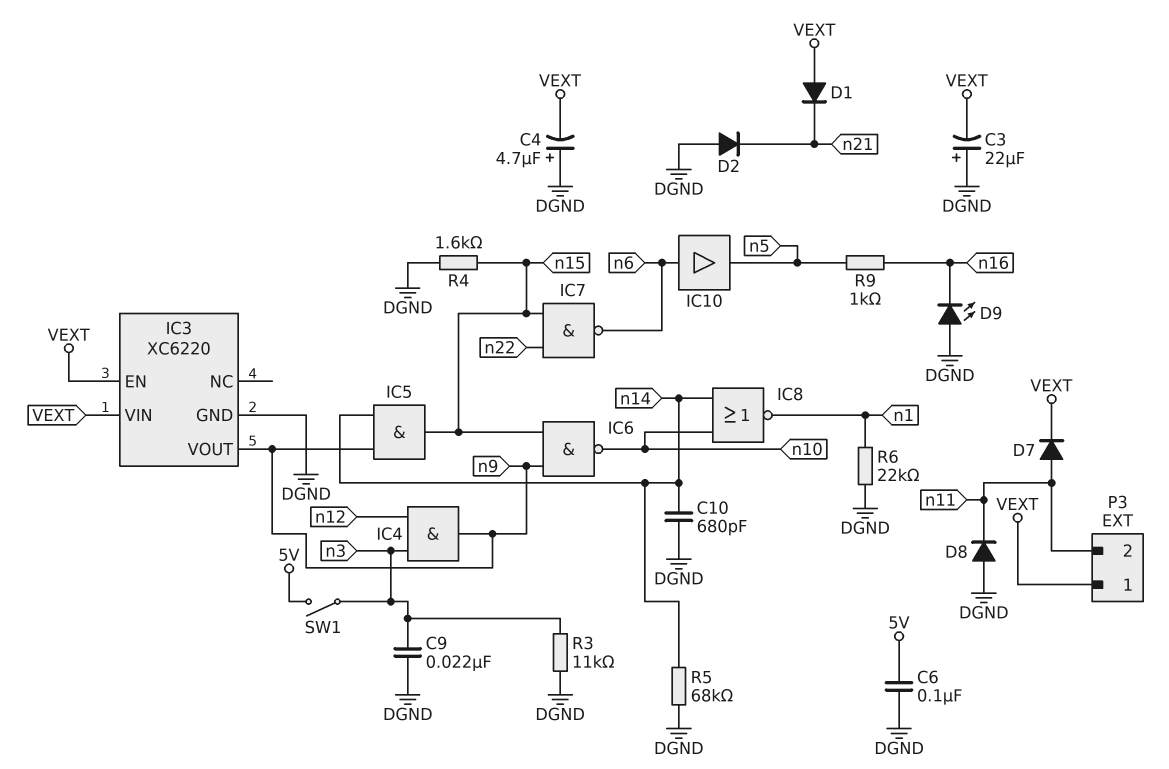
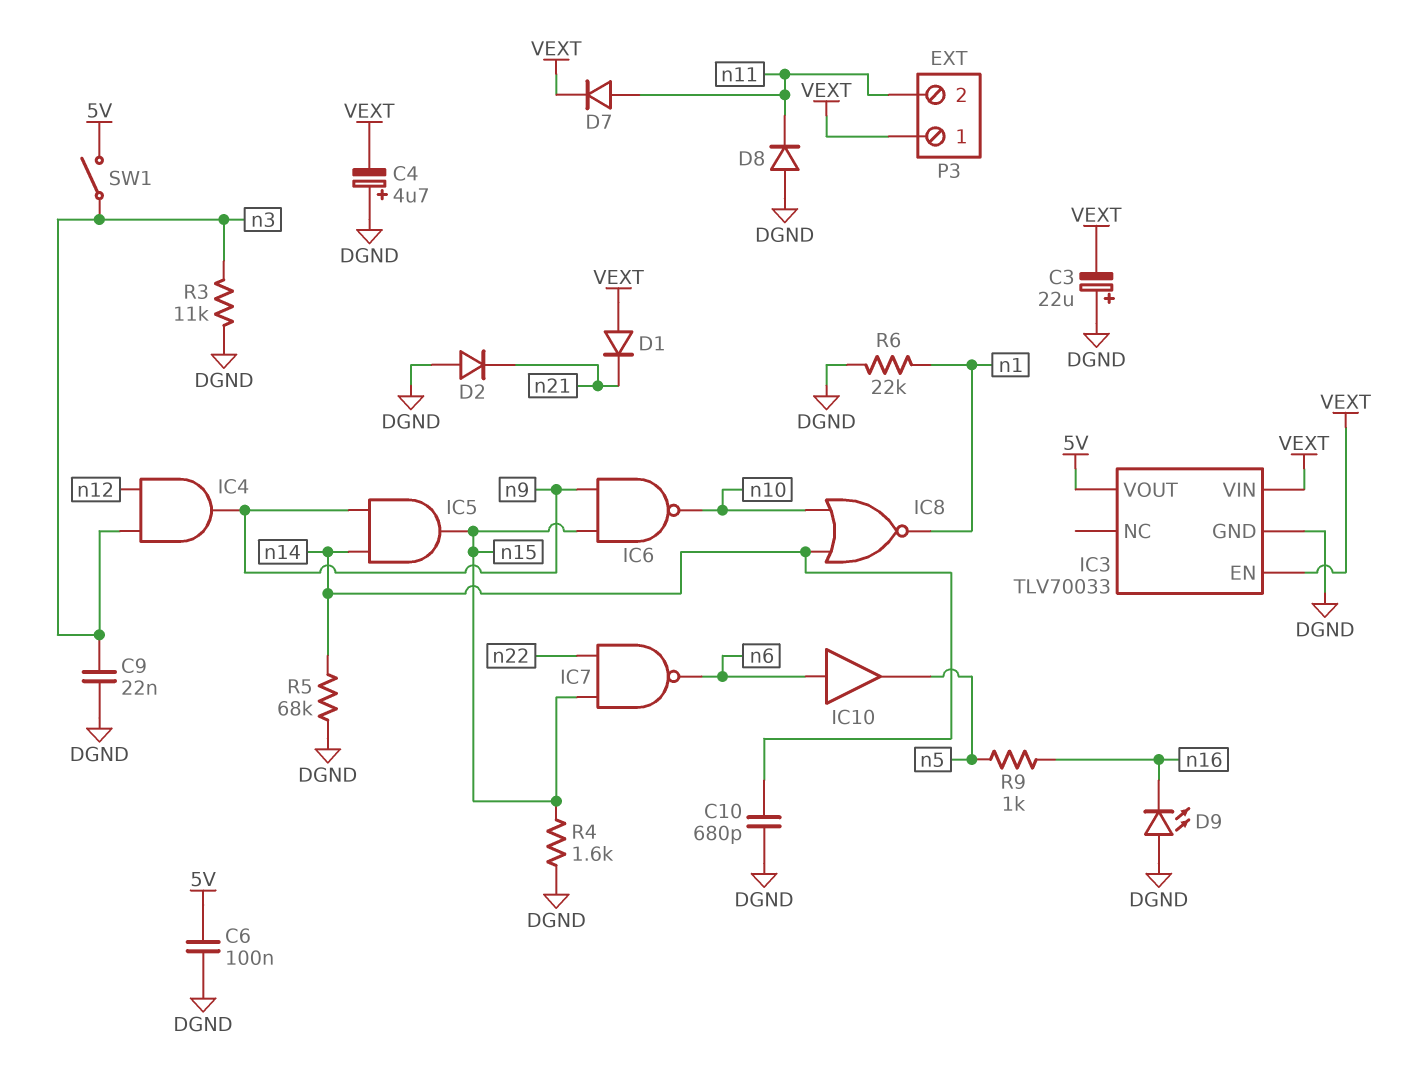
IC3: XC6220 -> TLV70033
IC3 pin VOUT: n9 -> 5V

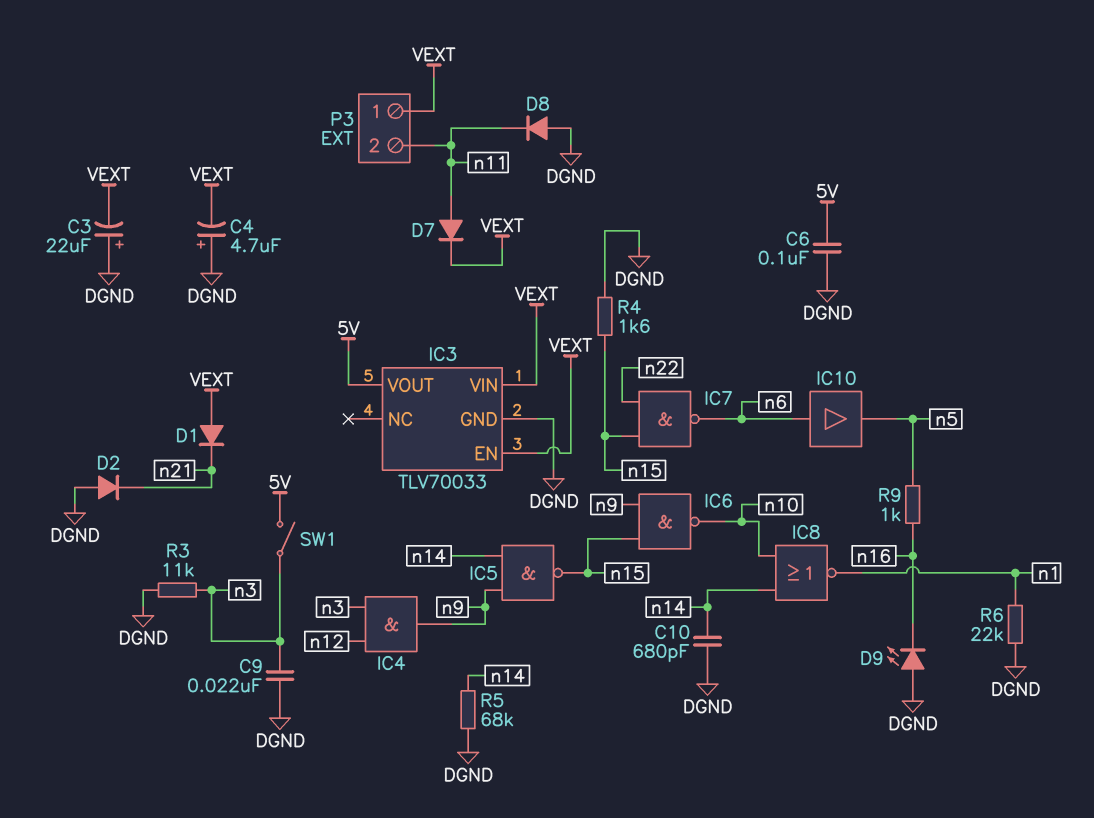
IC5: AND (in n9, in n14, out n15) -> NAND (in n9, in n14, out n15)

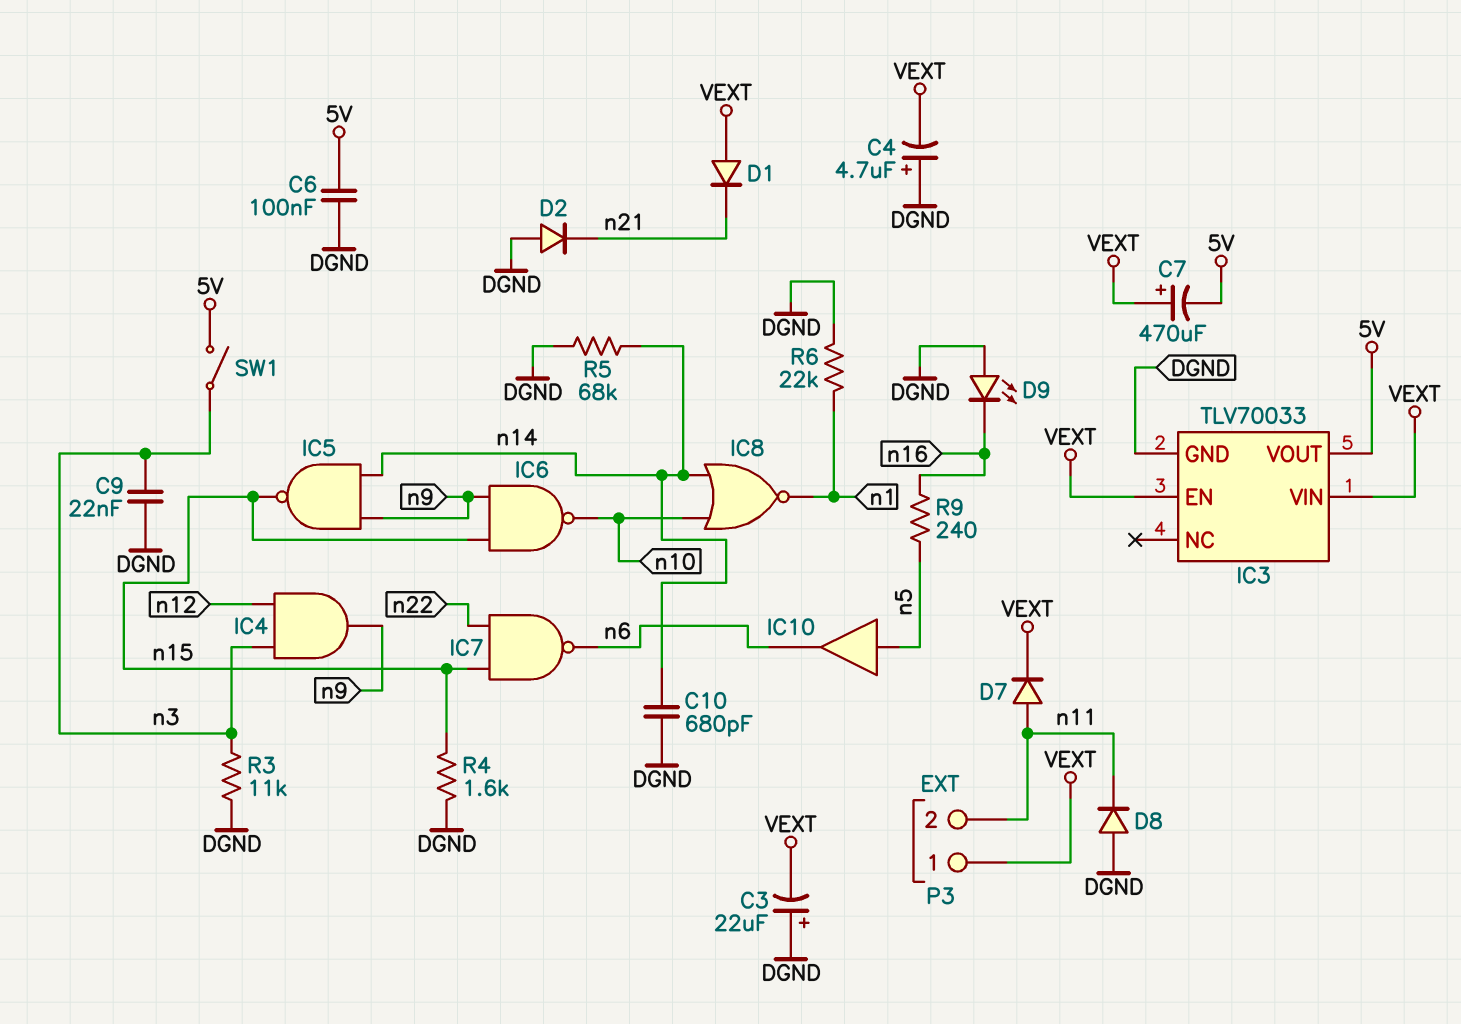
C7: none -> 470uF (plus VEXT, minus 5V)
IC10: buffer (in n6, out n5) -> buffer (in n5, out n6)
R9: 1k (n5, n16) -> 240 (n5, n16)

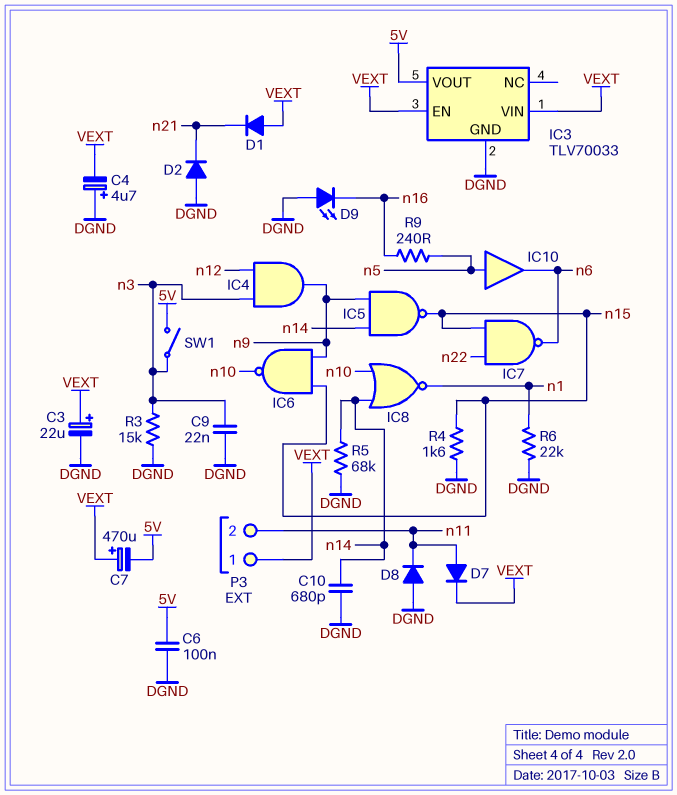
C3: 22uF (plus DGND, minus VEXT) -> 22uF (plus VEXT, minus DGND)
R3: 11k (DGND, n3) -> 15k (DGND, n3)

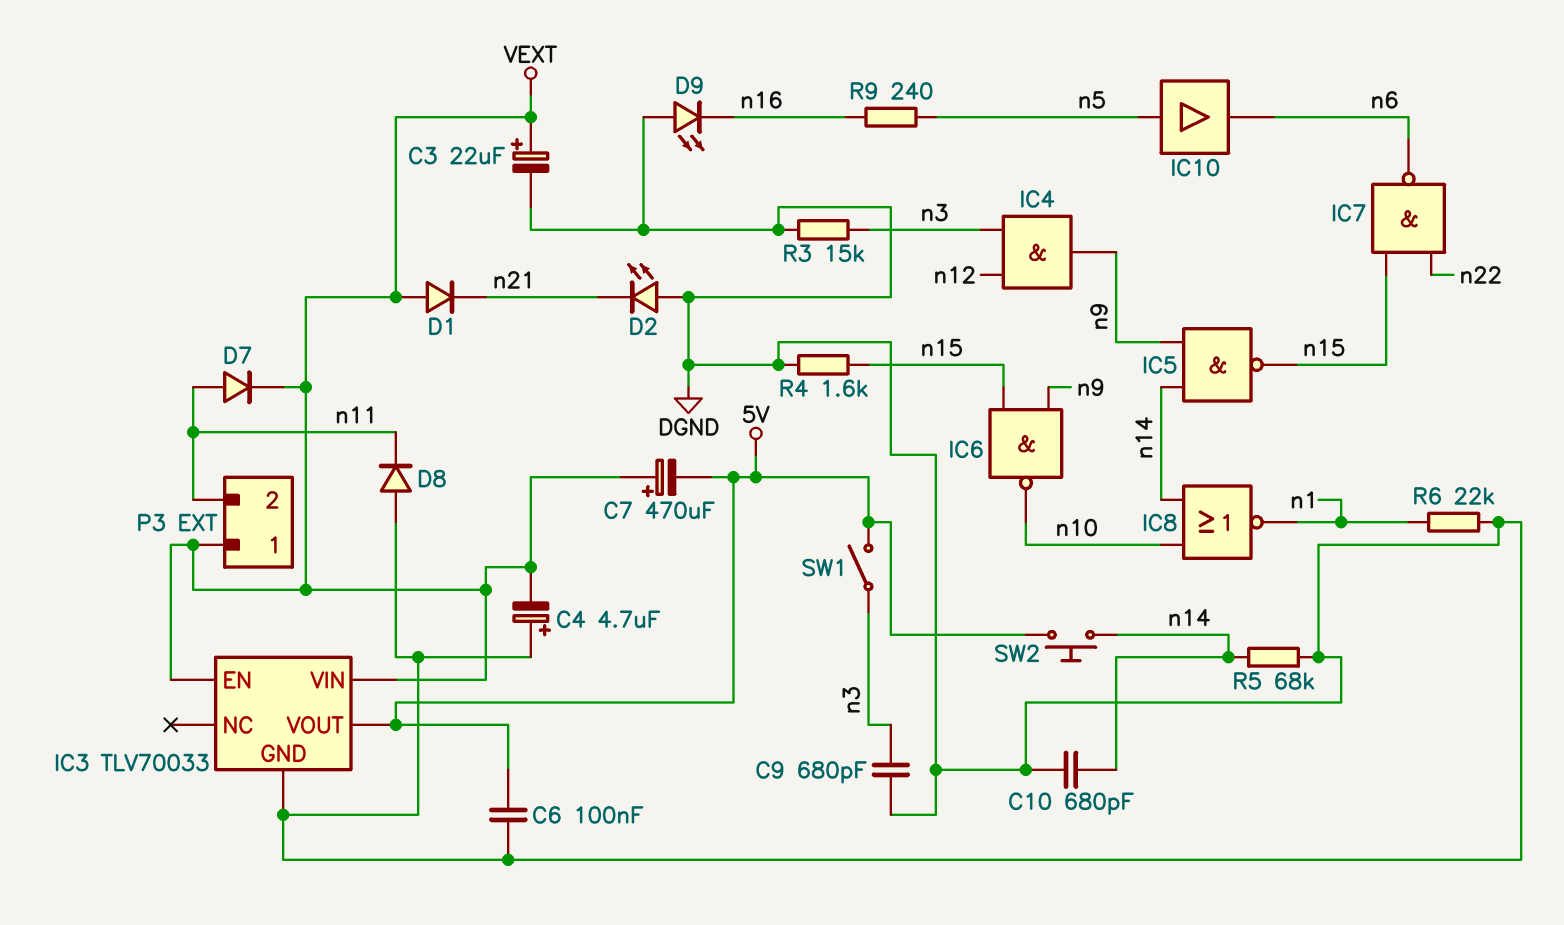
C9: 22nF (DGND, n3) -> 680pF (DGND, n3)
D2: diode (A DGND, K n21) -> LED (A DGND, K n21)
SW2: none -> button (5V, n14)

